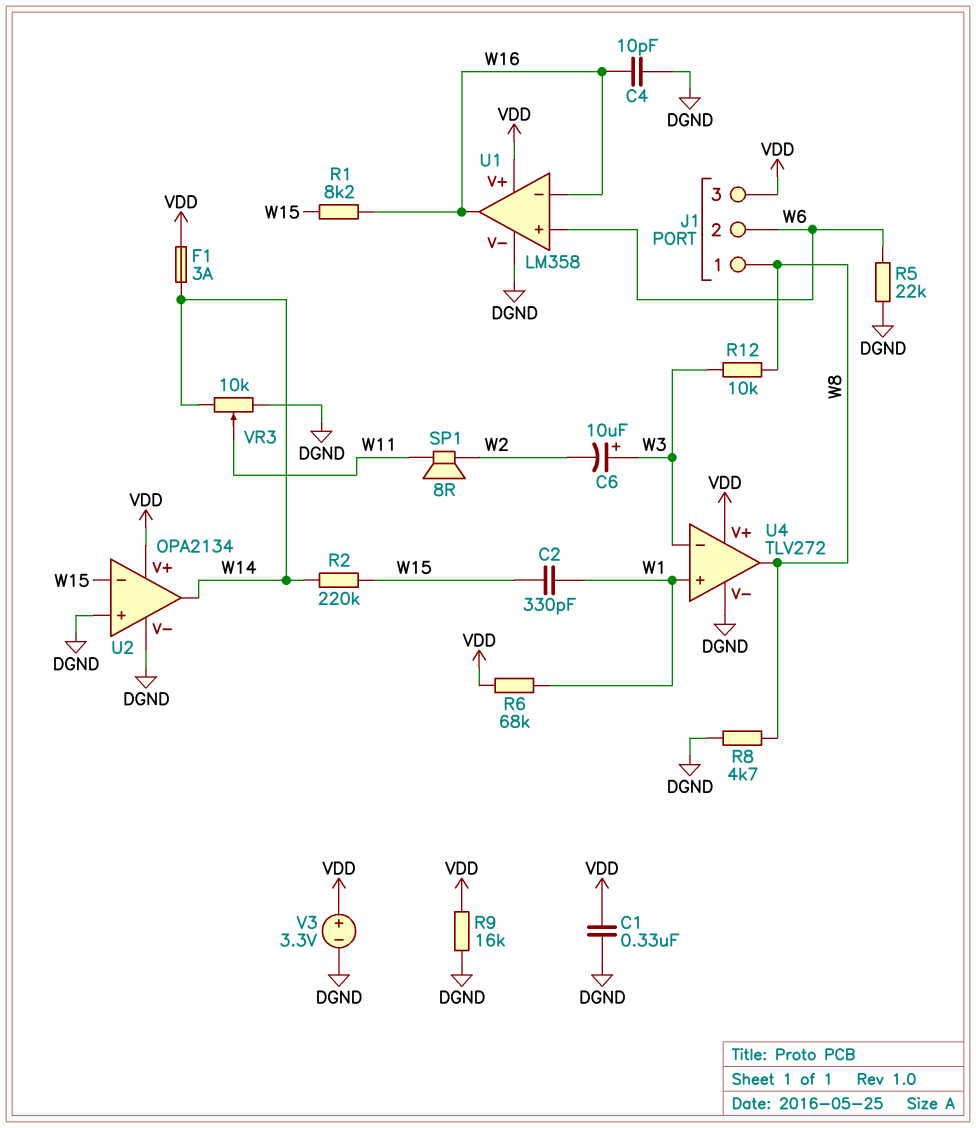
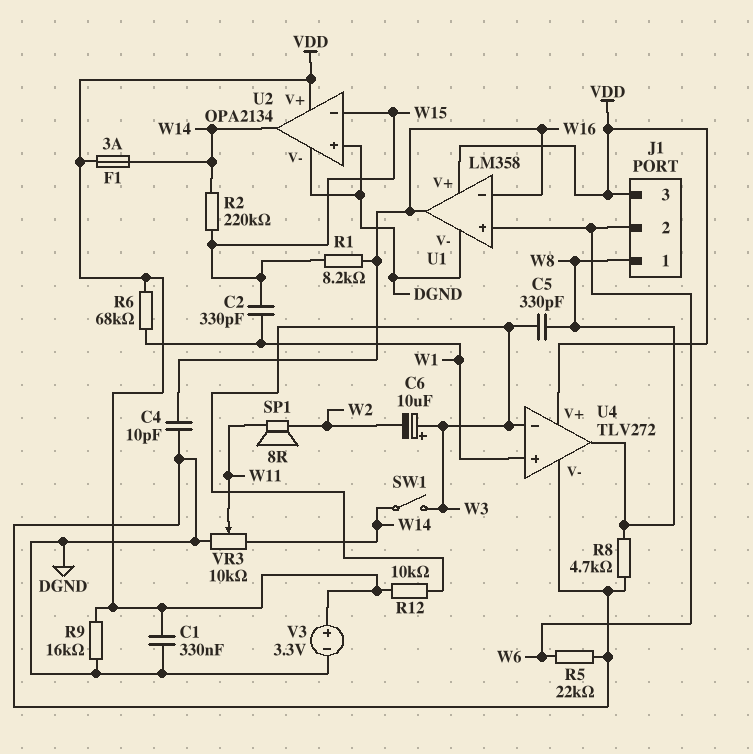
C5: none -> 330pF (W3, W8)
R12: 10k (W3, W8) -> 10k (VDD, W3)
SW1: none -> switch (W3, W14)

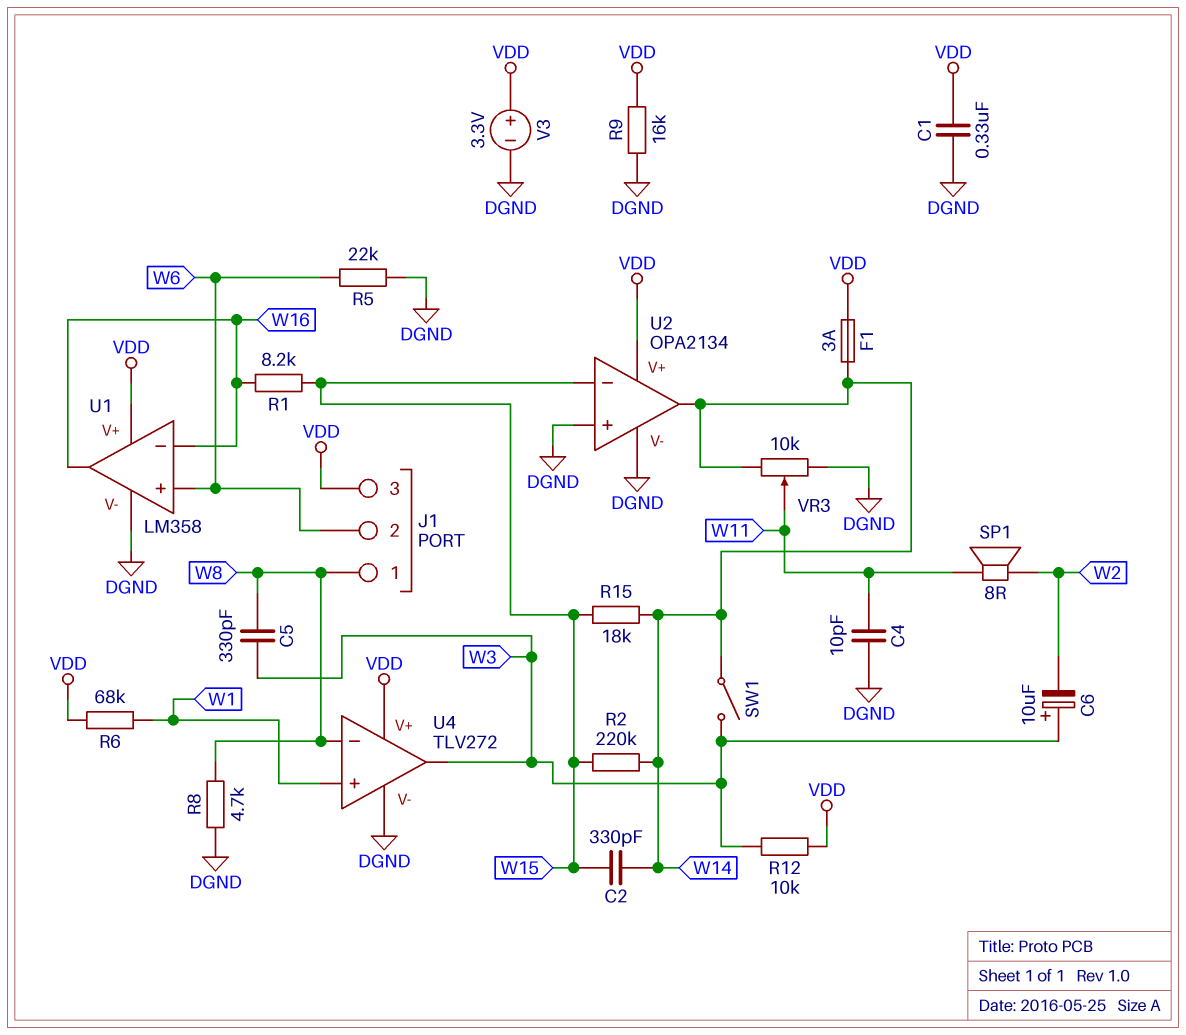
C2: 330pF (W1, W15) -> 330pF (W14, W15)
C4: 10pF (DGND, W16) -> 10pF (DGND, W11)
R15: none -> 18k (W14, W15)
U4 pin in-: W3 -> W8
U4 pin out: W8 -> W3

